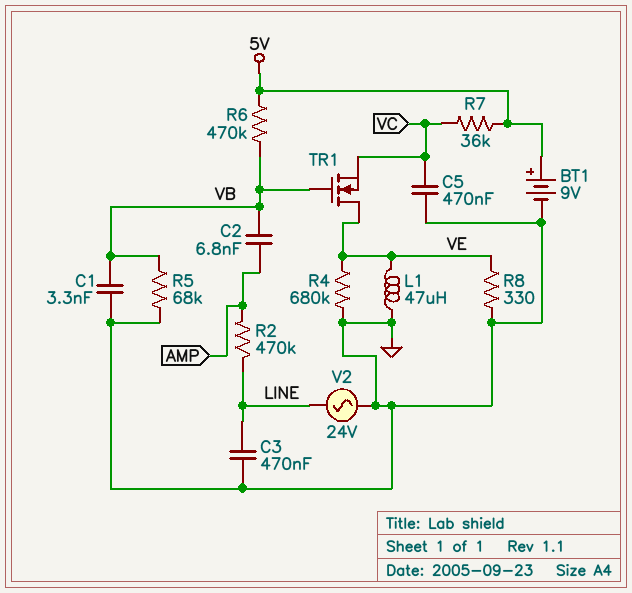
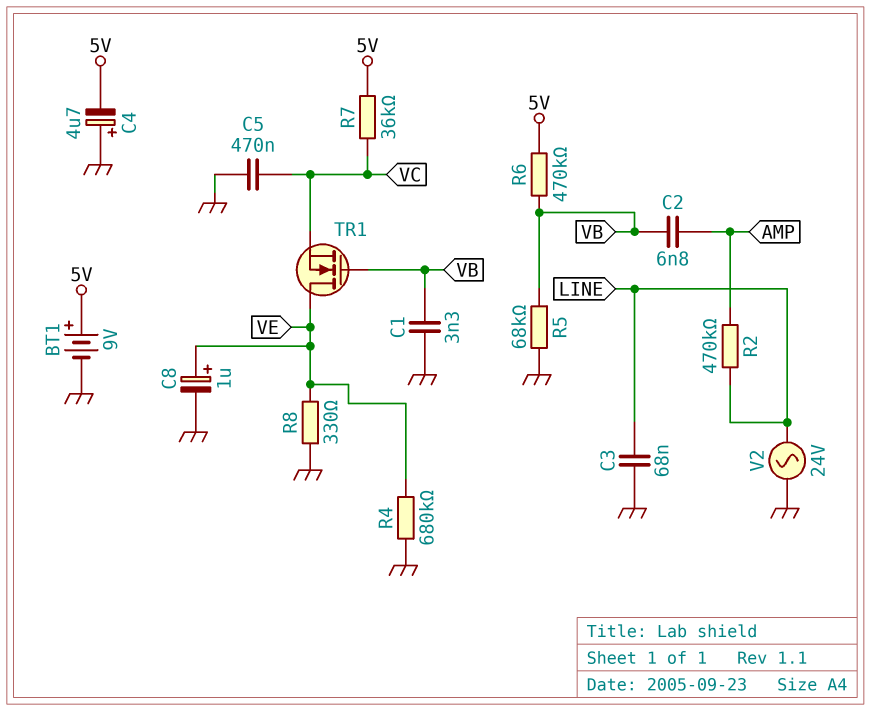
C3: 470nF (GND, LINE) -> 68nF (GND, LINE)
C4: none -> 4.7uF (plus GND, minus 5V)
C8: none -> 1uF (plus VE, minus GND)
L1: 47uH (GND, VE) -> none

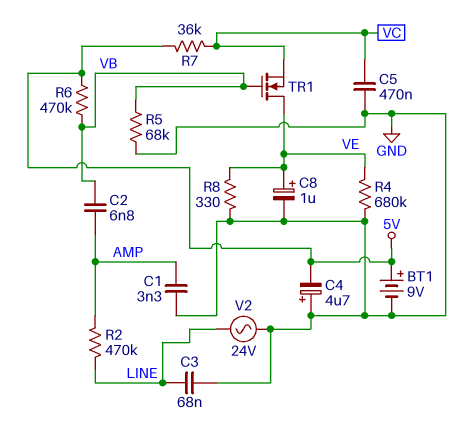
C1: 3.3nF (GND, VB) -> 3.3nF (AMP, GND)

